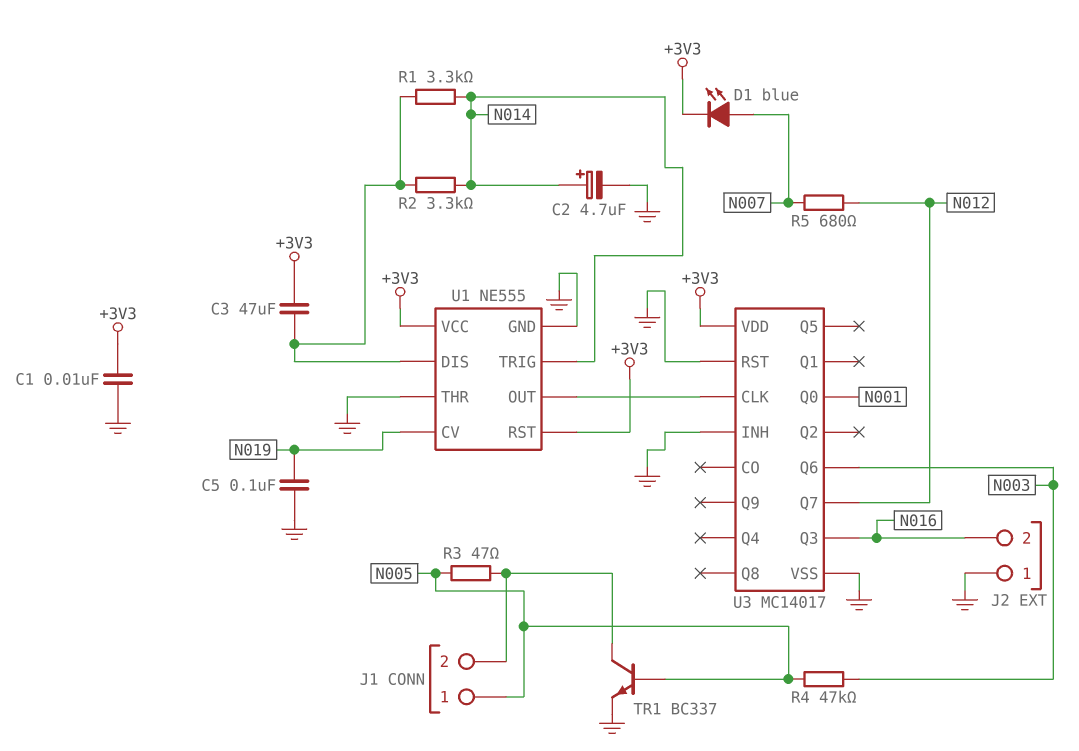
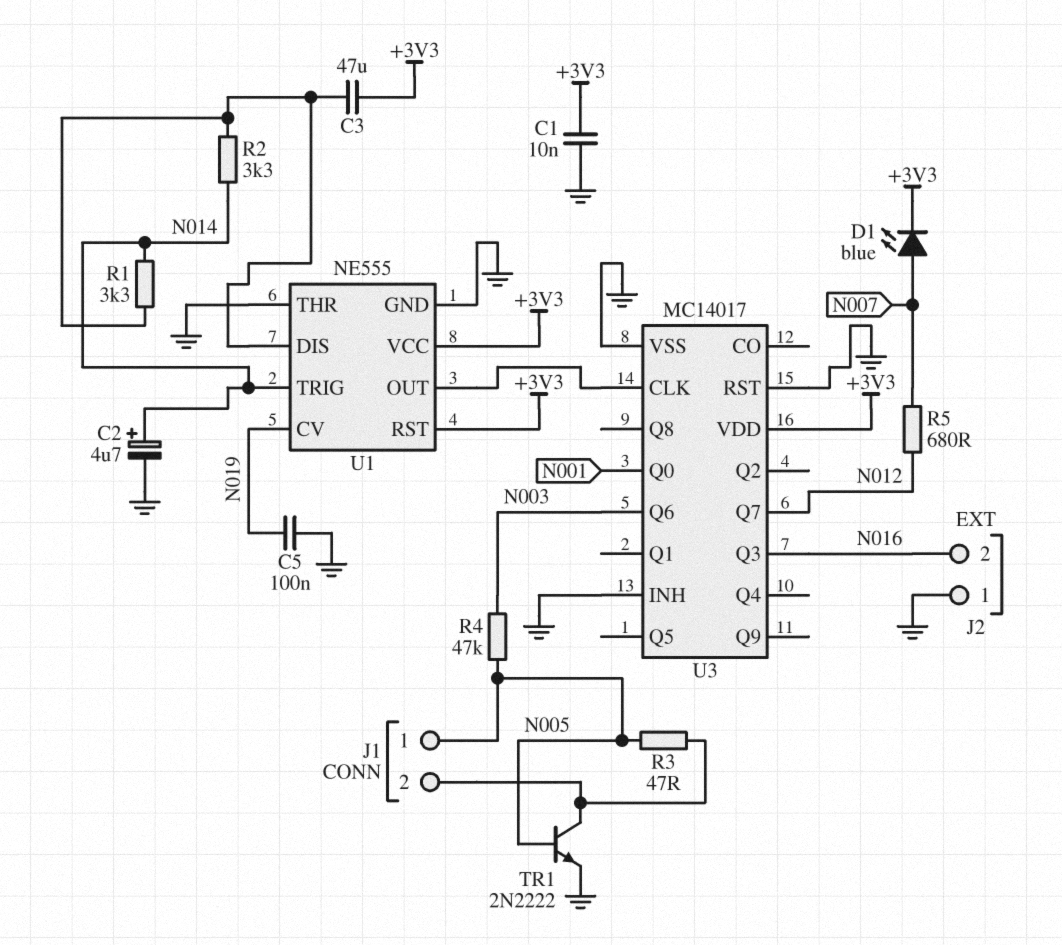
TR1: NPN BC337 (B N005, C J1/2, E GND) -> NPN 2N2222 (B N005, C J1/2, E GND)

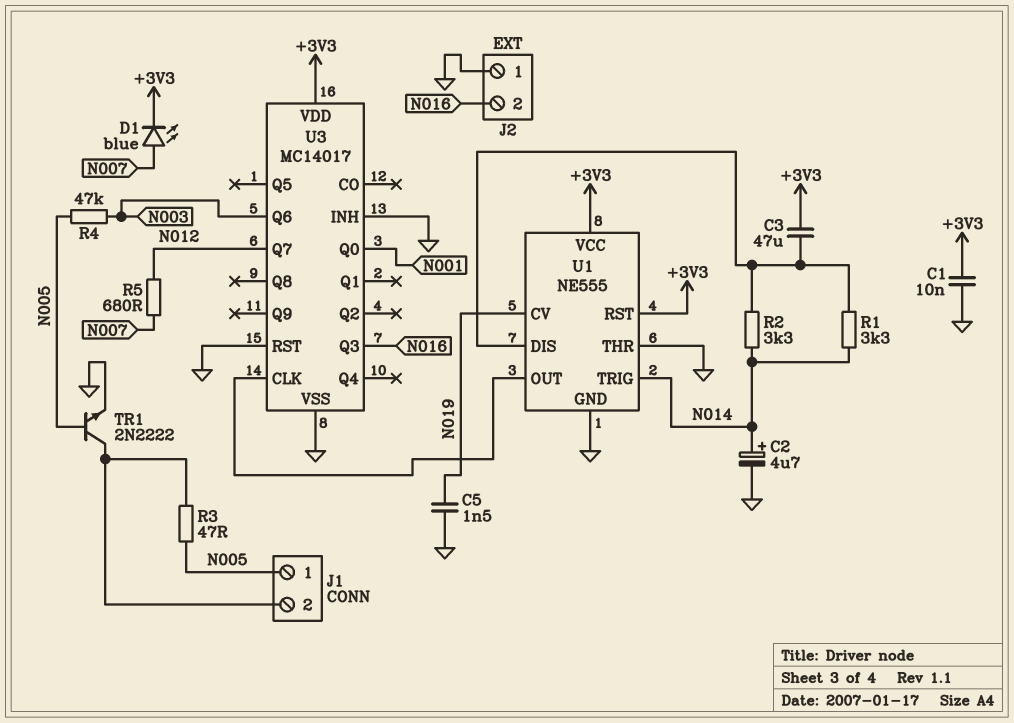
C5: 100nF (GND, N019) -> 1.5nF (GND, N019)

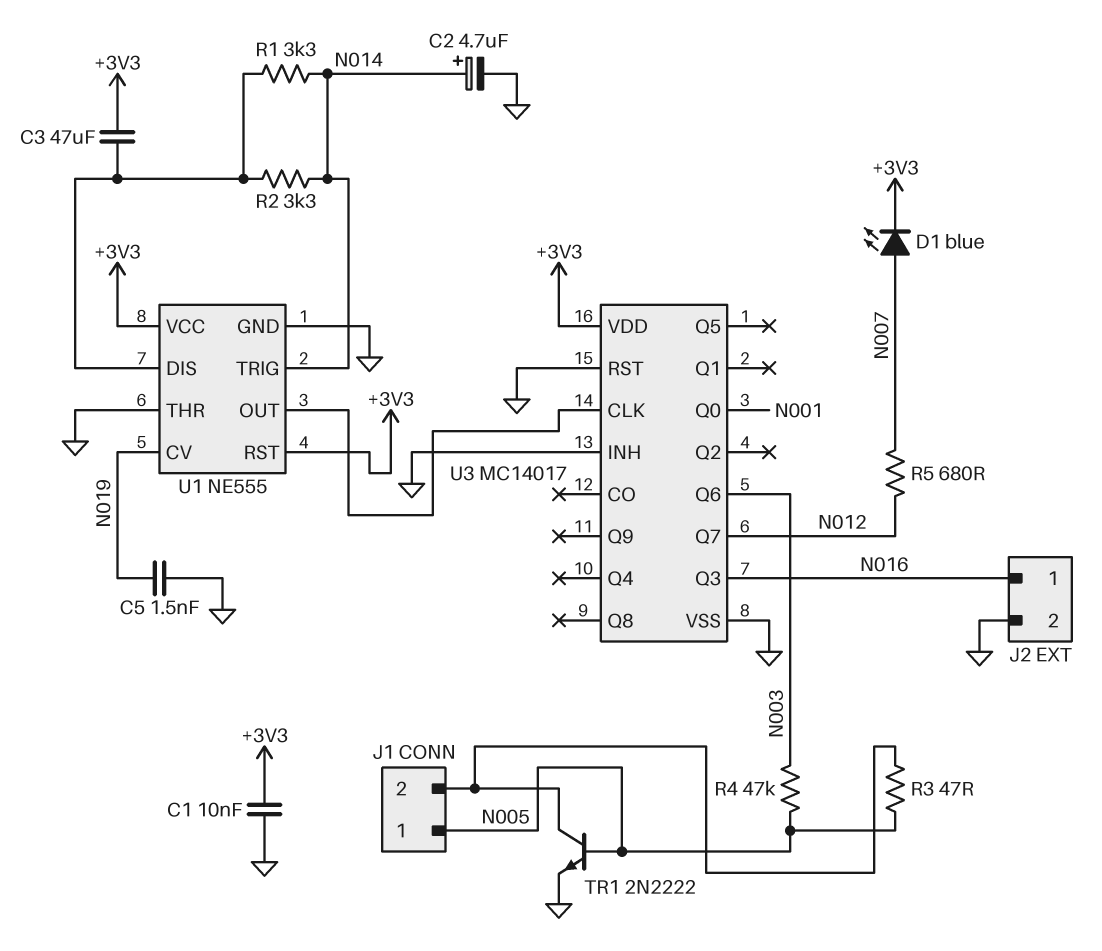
J2 pin 1: GND -> N016
J2 pin 2: N016 -> GND

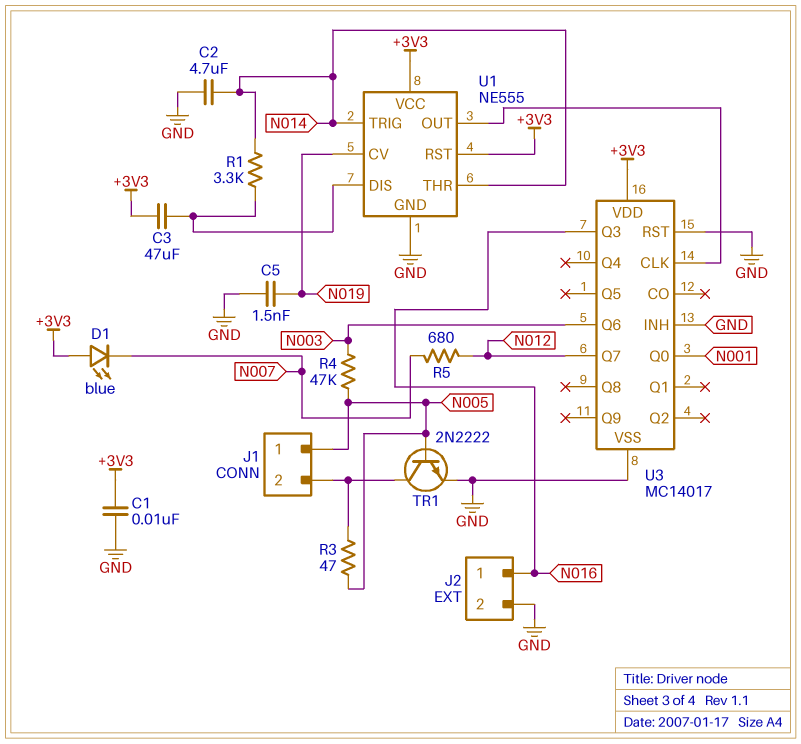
C2: 4.7uF (plus N014, minus GND) -> 4.7uF (GND, N014)
D1: LED blue (A N007, K +3V3) -> LED blue (A +3V3, K N007)
R2: 3.3k (N014, U1/DIS) -> none
U1 pin THR: GND -> N014

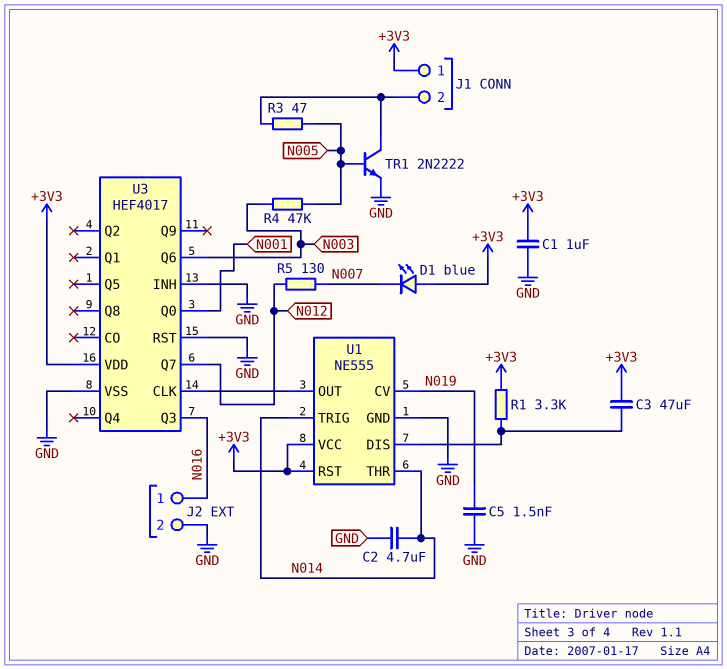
C1: 10nF (+3V3, GND) -> 1uF (+3V3, GND)
J1 pin 1: N005 -> +3V3
R1: 3.3k (N014, U1/DIS) -> 3.3k (+3V3, U1/DIS)
R5: 680 (N007, N012) -> 130 (N007, N012)
U3: MC14017 -> HEF4017

